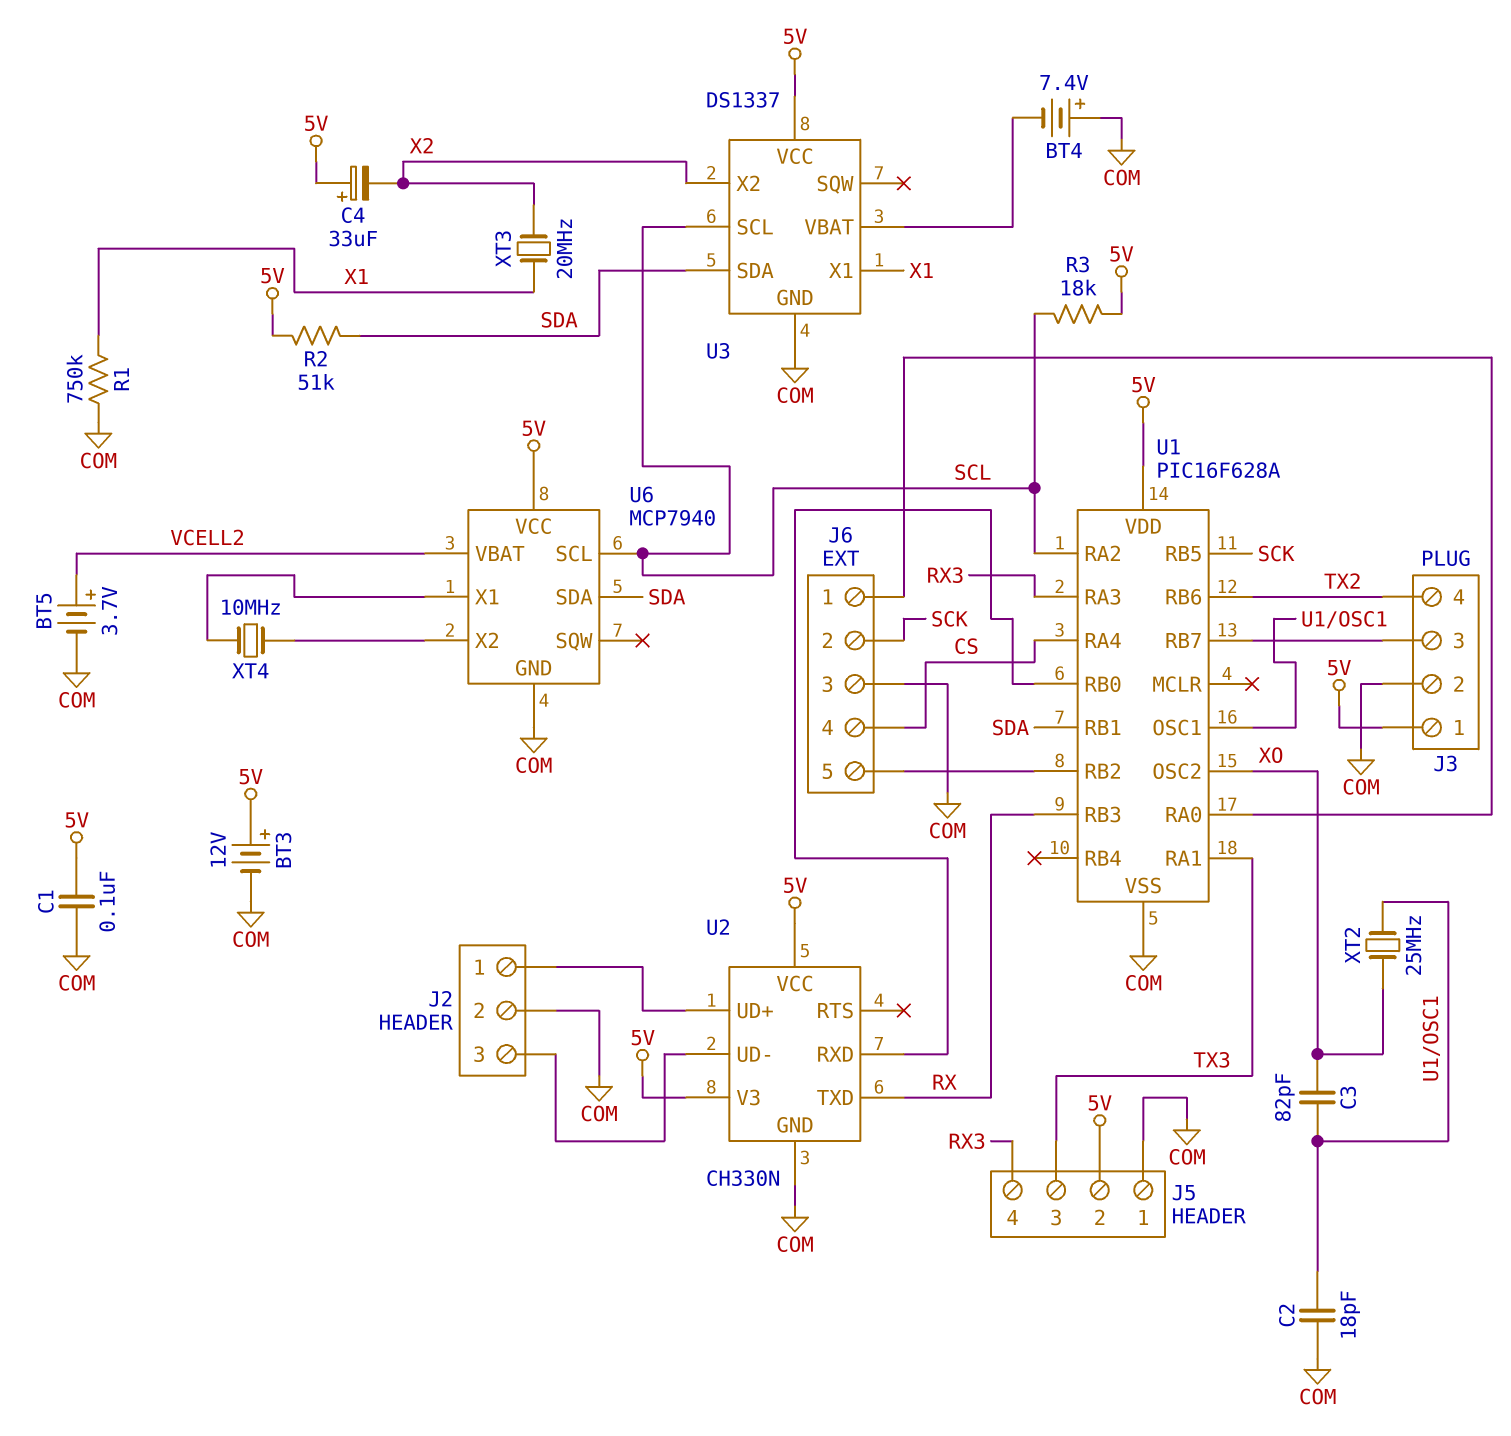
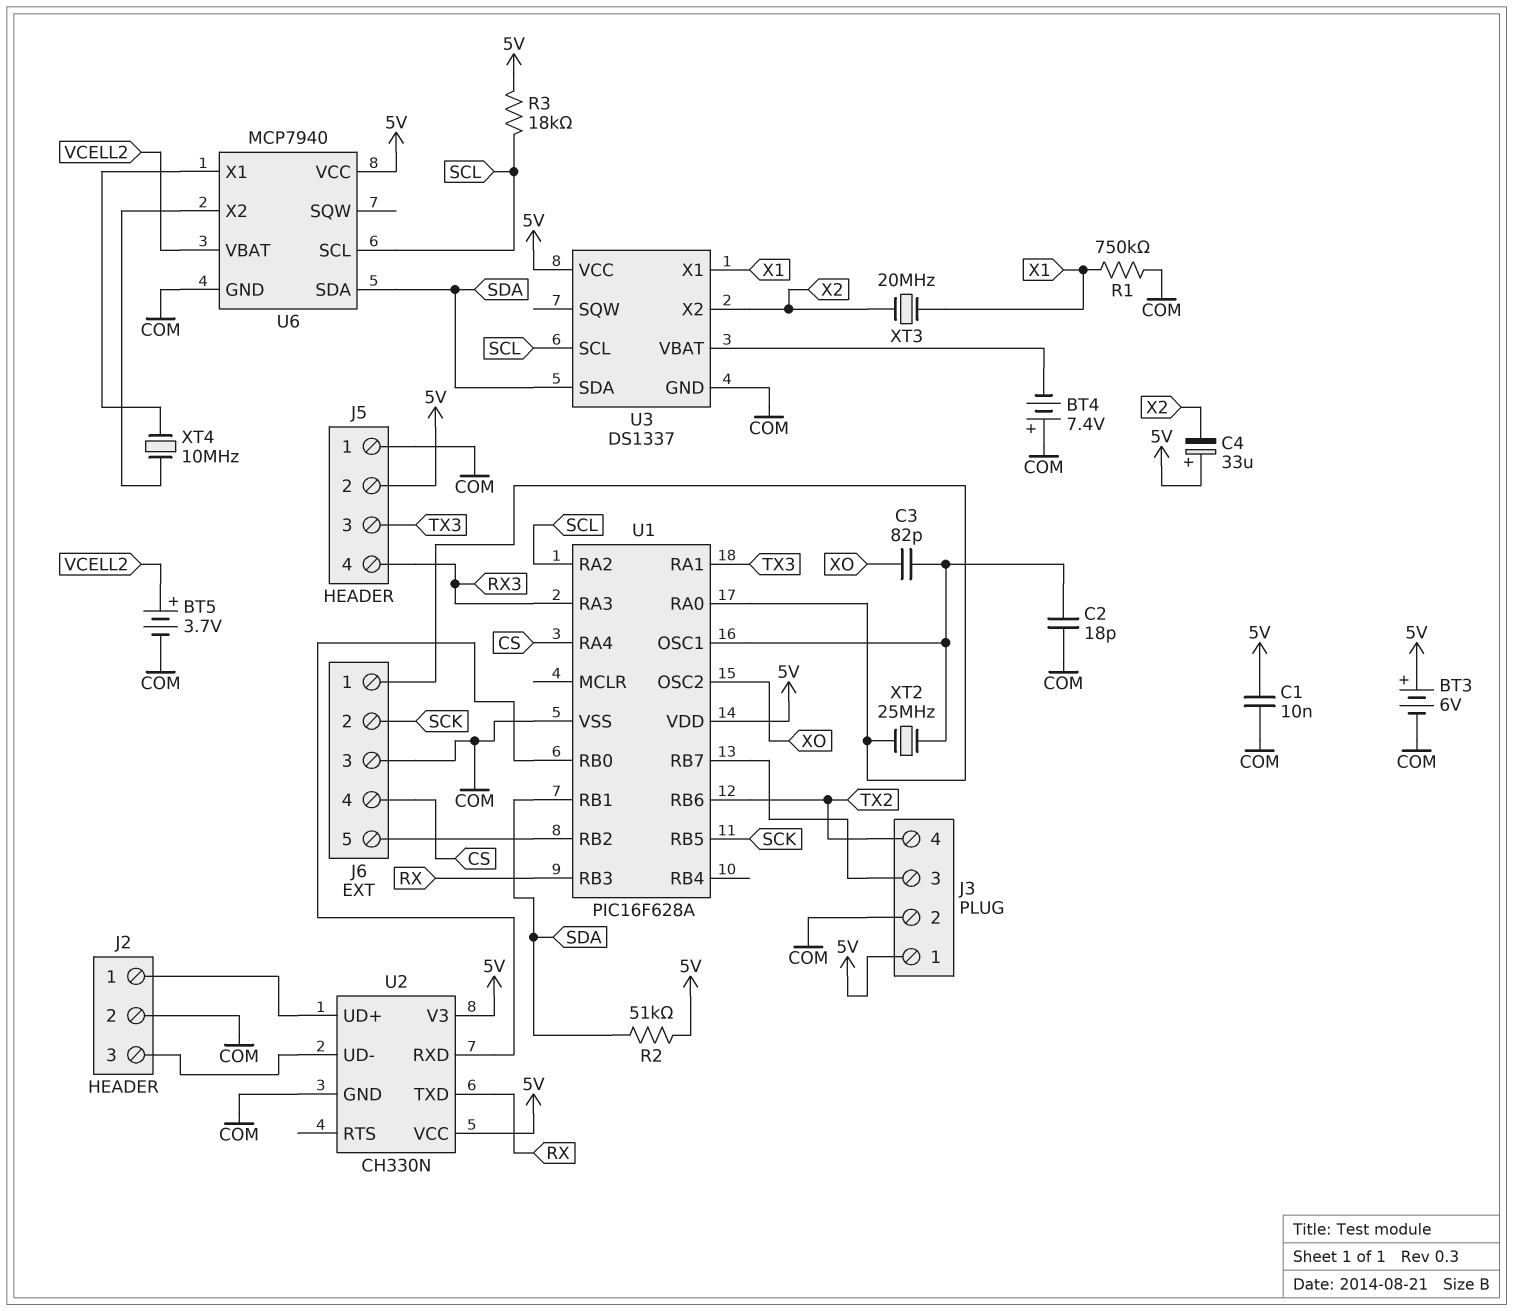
BT3: 12V (plus 5V, minus COM) -> 6V (plus 5V, minus COM)
C1: 100nF (5V, COM) -> 10nF (5V, COM)
XT2: 25MHz (U1/OSC1, XO) -> 25MHz (J6/1, U1/OSC1)

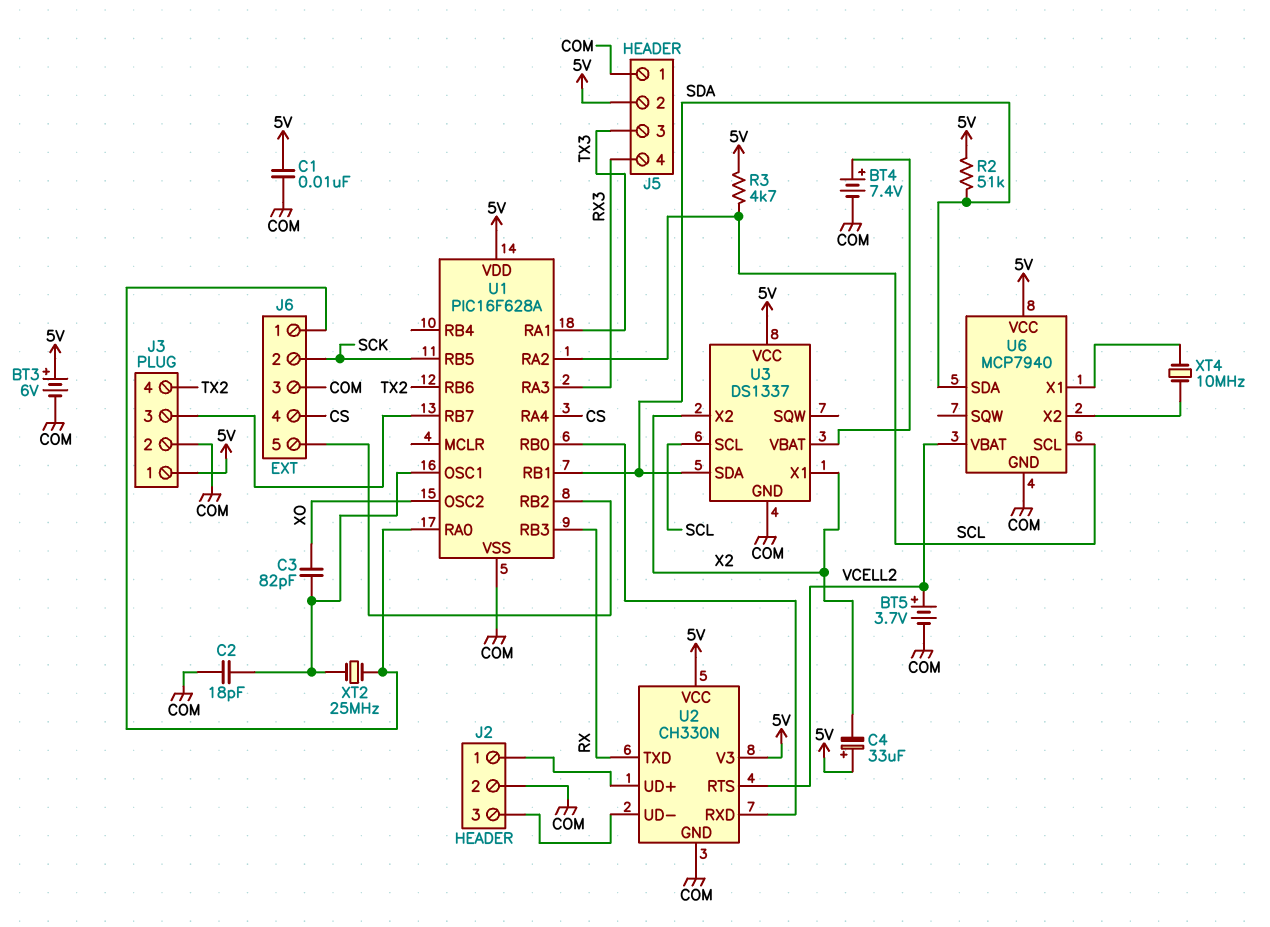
BT4: 7.4V (plus COM, minus U3/VBAT) -> 7.4V (plus U3/VBAT, minus COM)
R1: 750k (COM, X1) -> none
R3: 18k (5V, SCL) -> 4.7k (5V, SCL)
U2 pin RTS: none -> VCELL2
U3 pin X1: X1 -> X2
XT3: 20MHz (X1, X2) -> none

